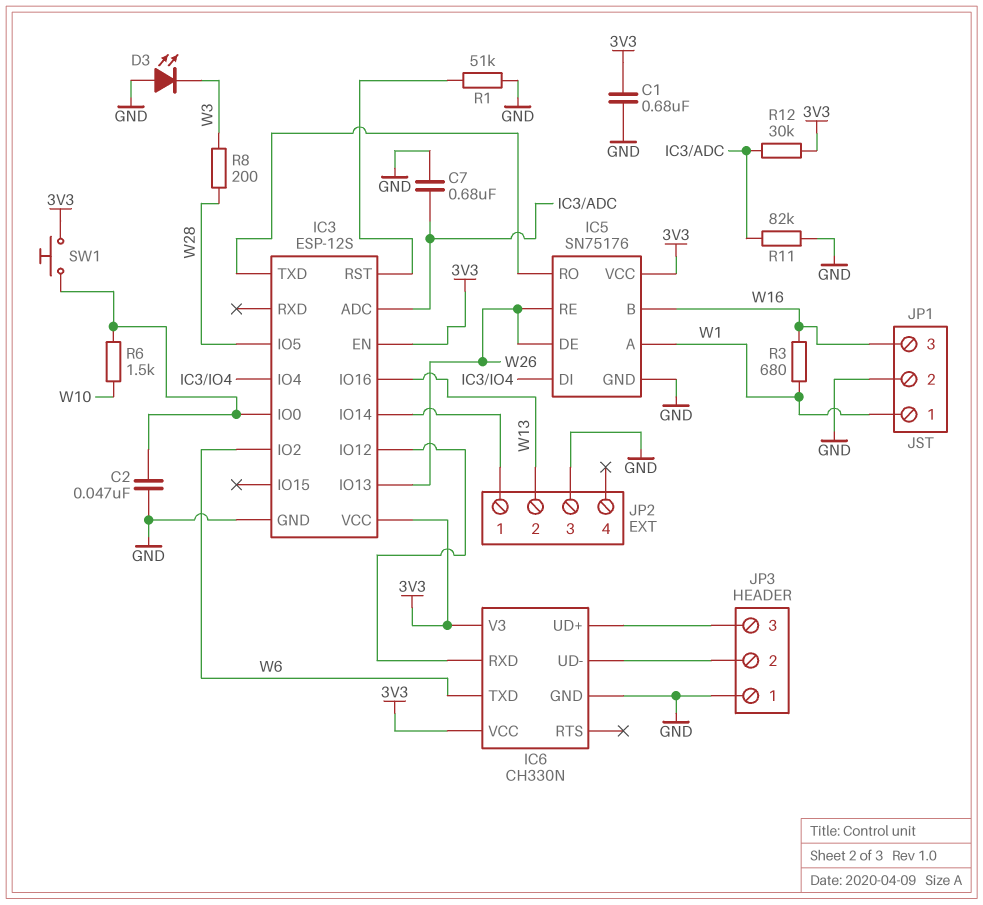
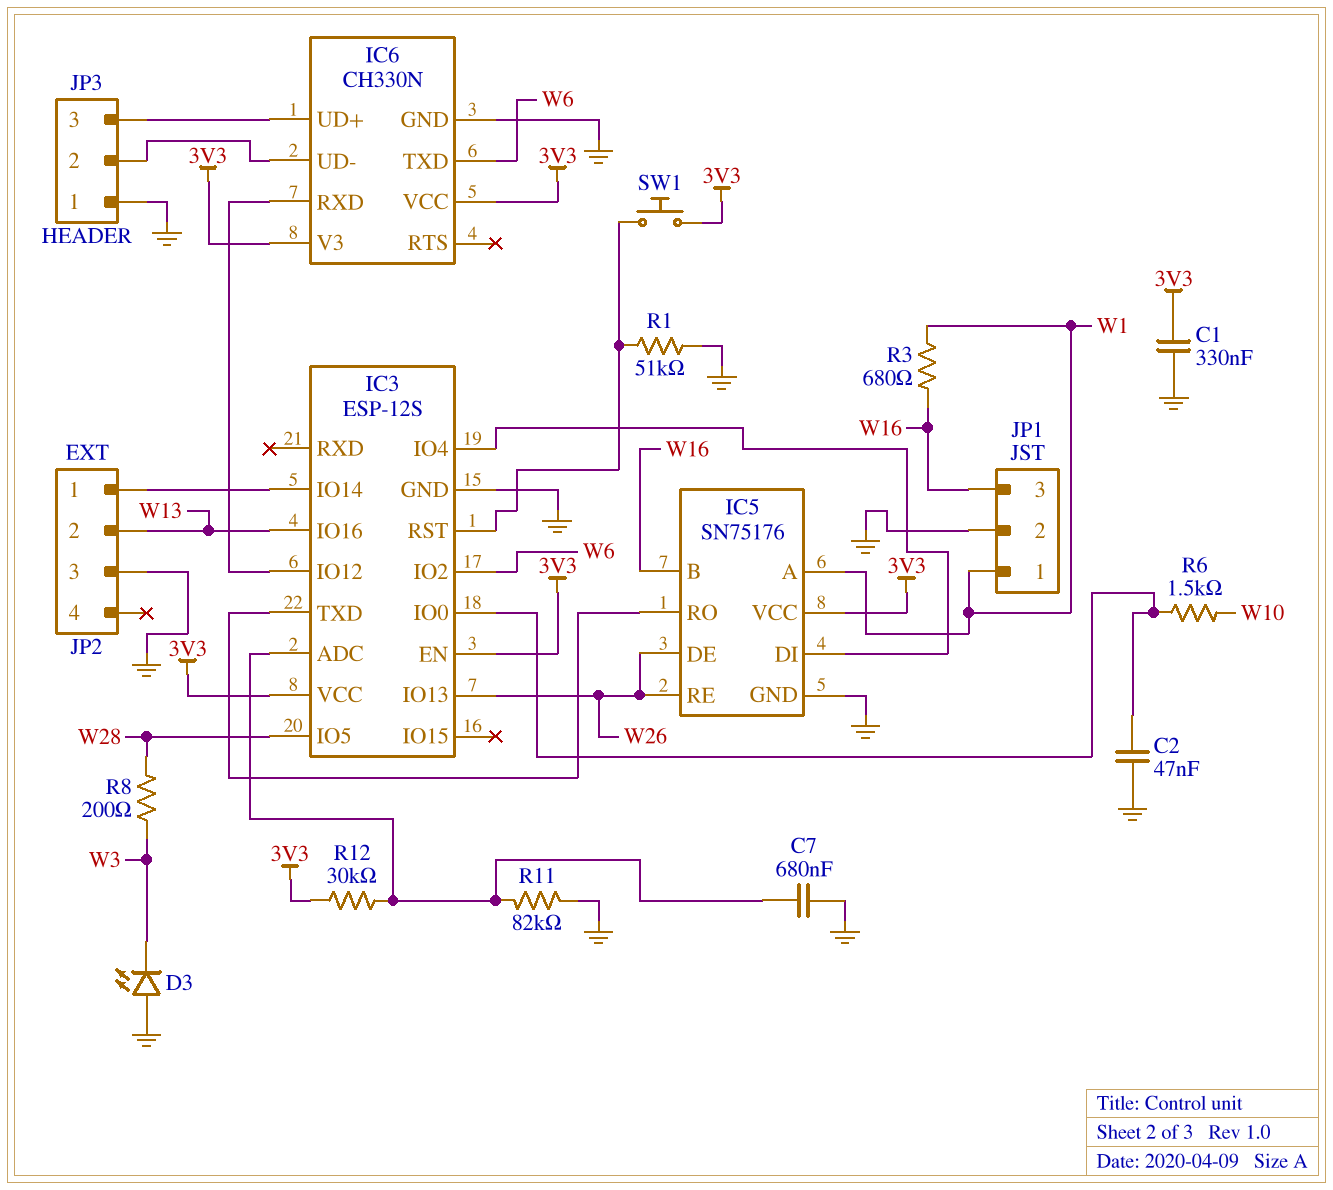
C1: 680nF (3V3, GND) -> 330nF (3V3, GND)
SW1: button (3V3, IC3/IO0) -> button (3V3, IC3/RST)

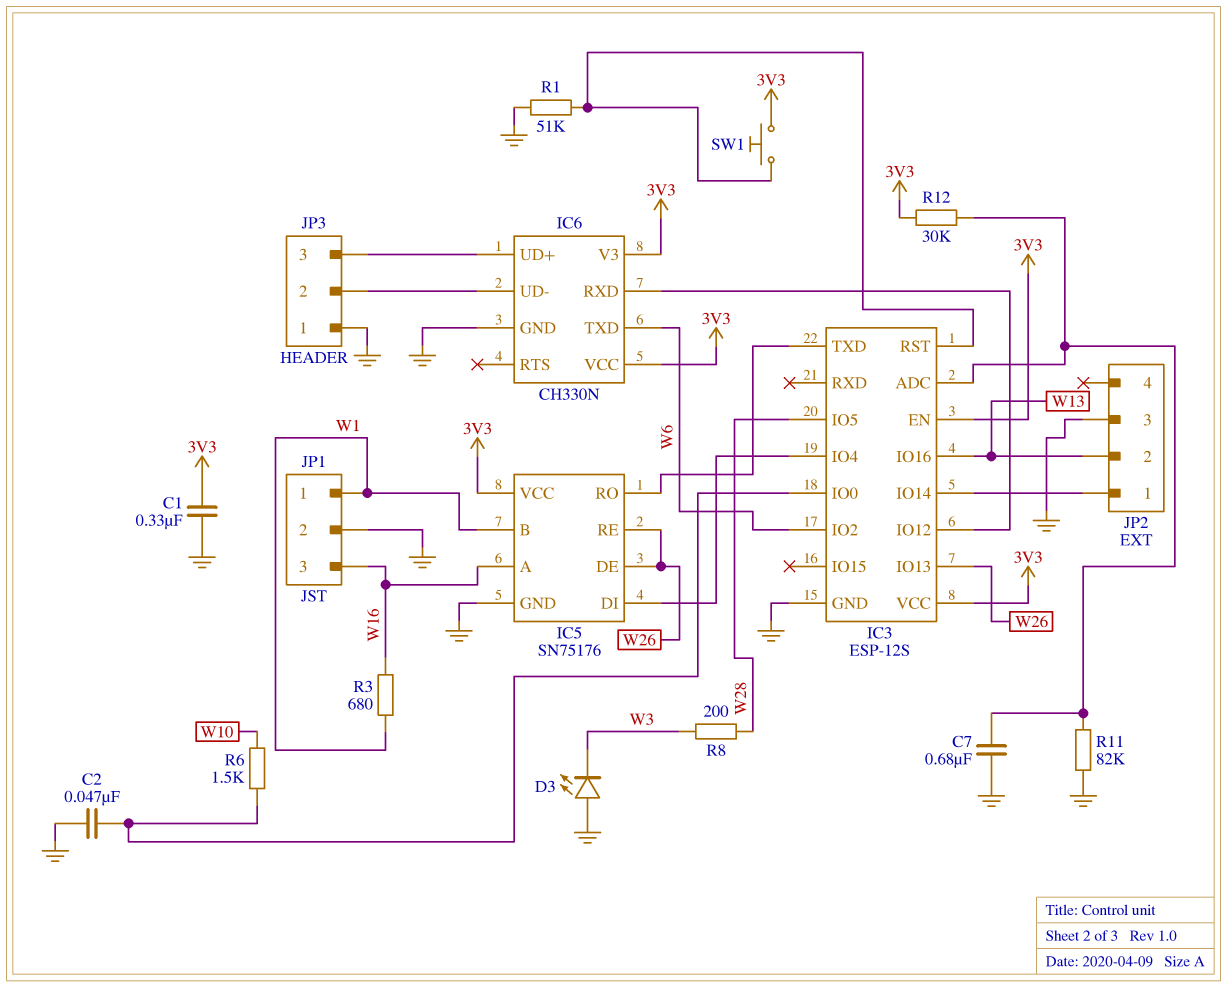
IC5 pin A: W1 -> W16
IC5 pin B: W16 -> W1

